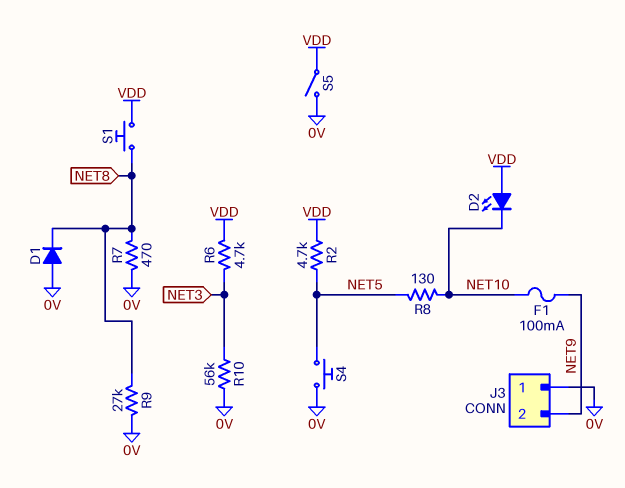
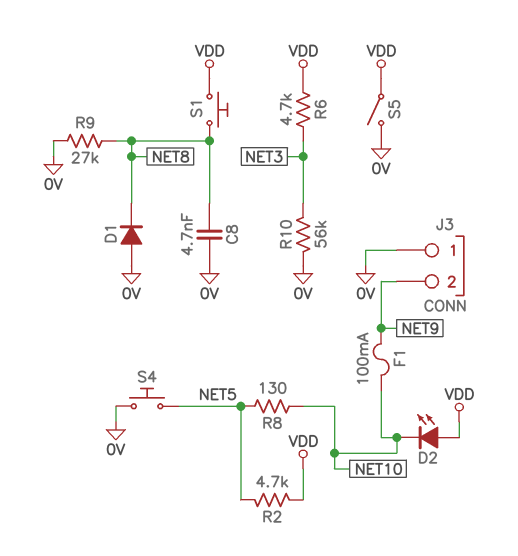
C8: none -> 4.7nF (0V, NET8)
R7: 470 (0V, NET8) -> none

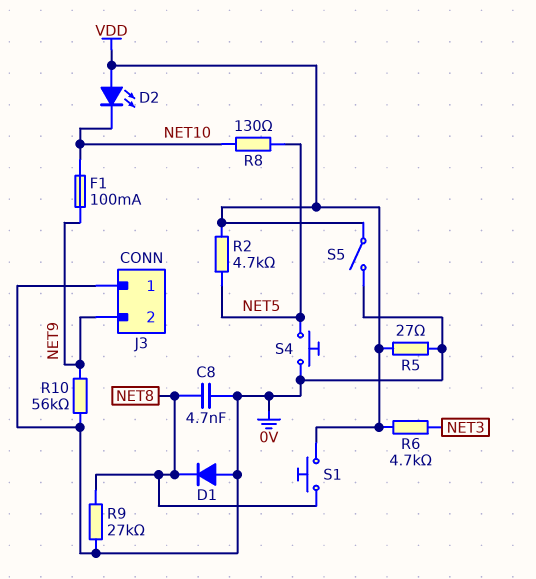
R5: none -> 27 (0V, VDD)
R10: 56k (0V, NET3) -> 56k (0V, NET9)

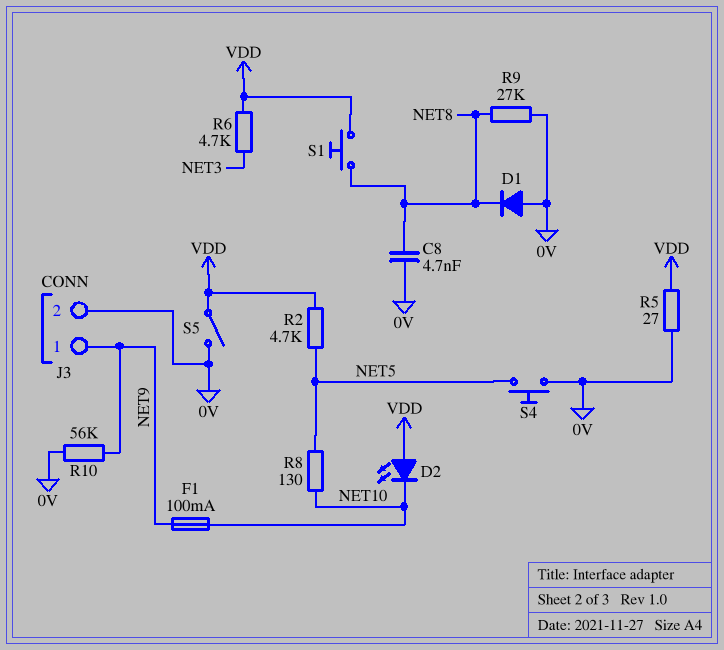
J3 pin 1: 0V -> NET9
J3 pin 2: NET9 -> 0V

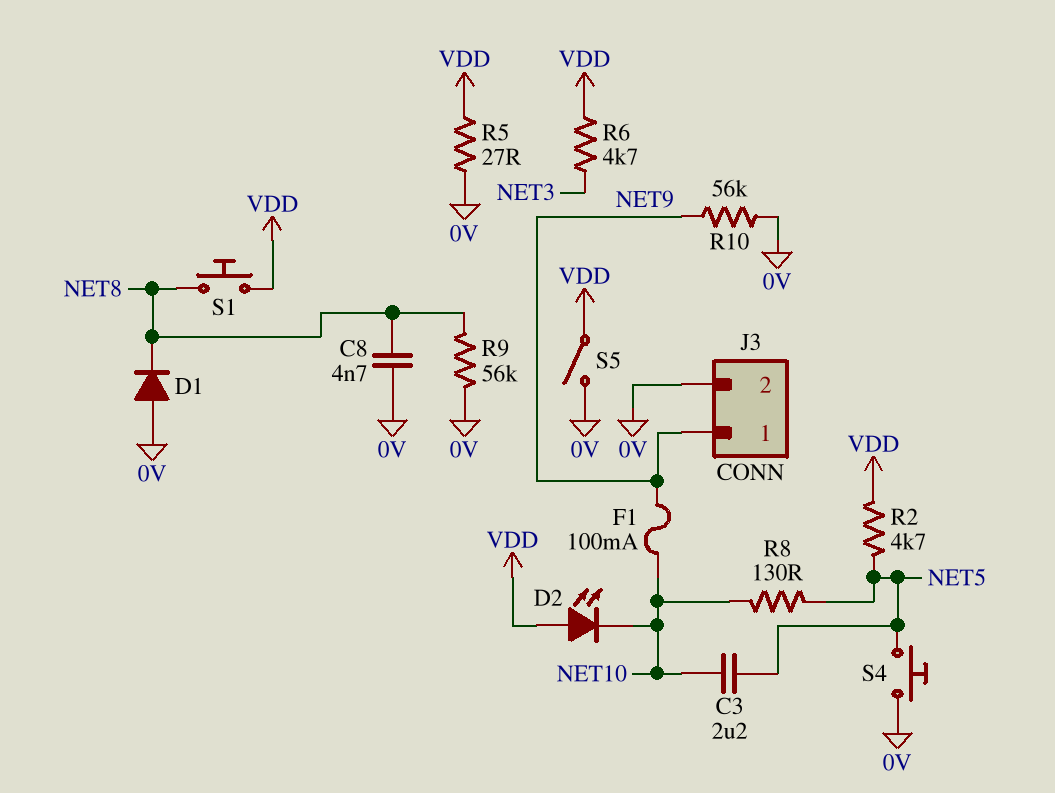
C3: none -> 2.2uF (NET5, NET10)
R9: 27k (0V, NET8) -> 56k (0V, NET8)

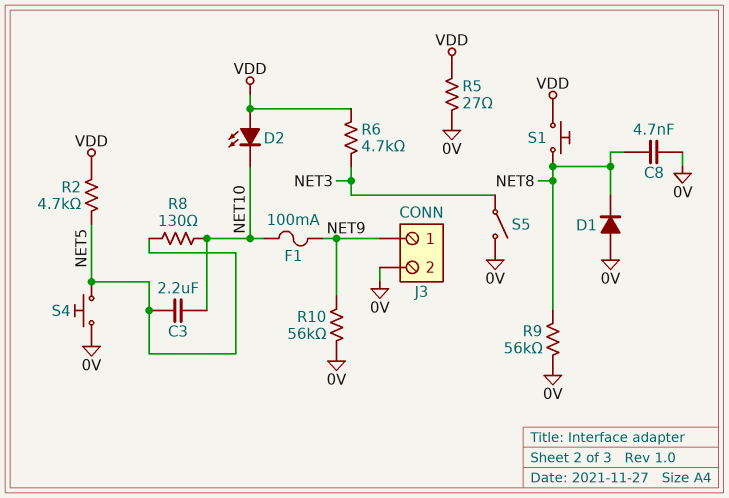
S5: switch (0V, VDD) -> switch (0V, NET3)

